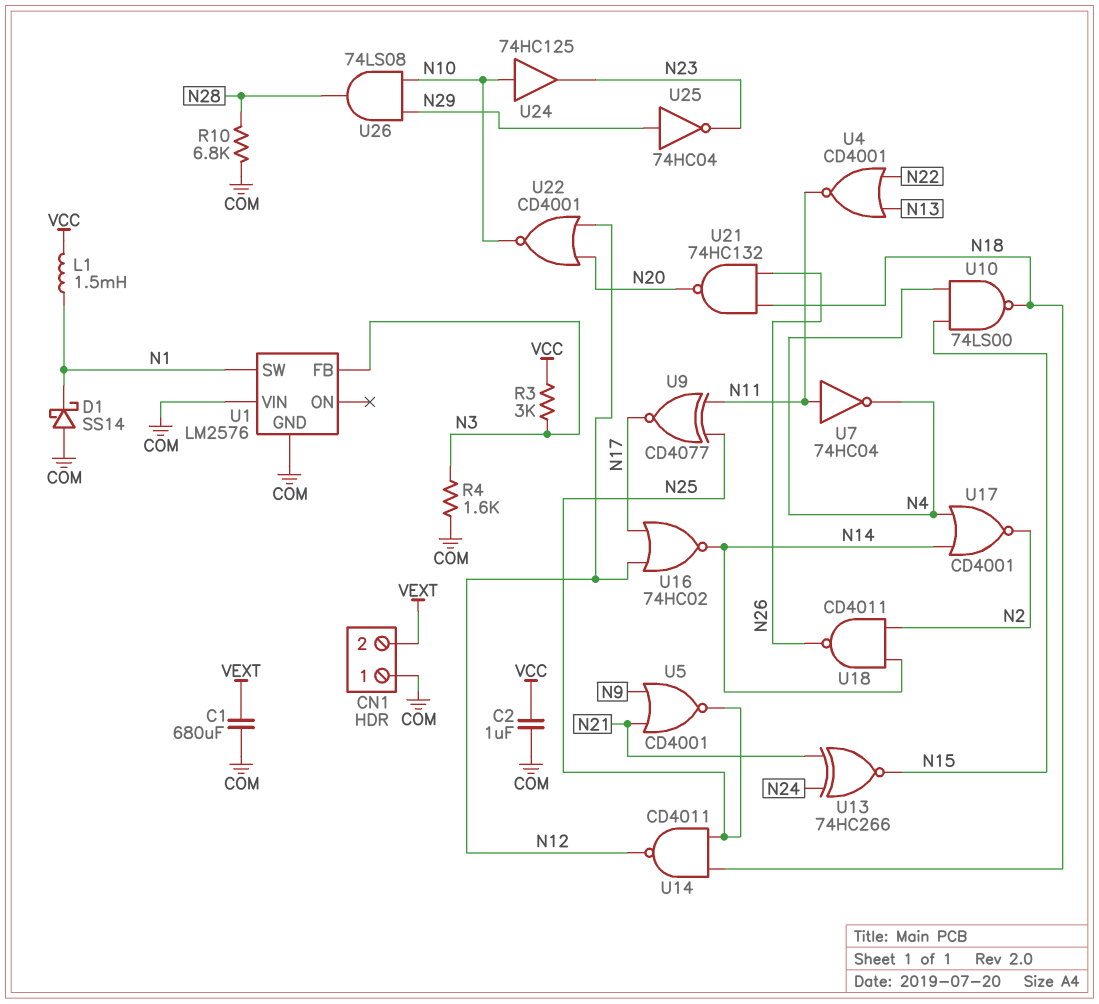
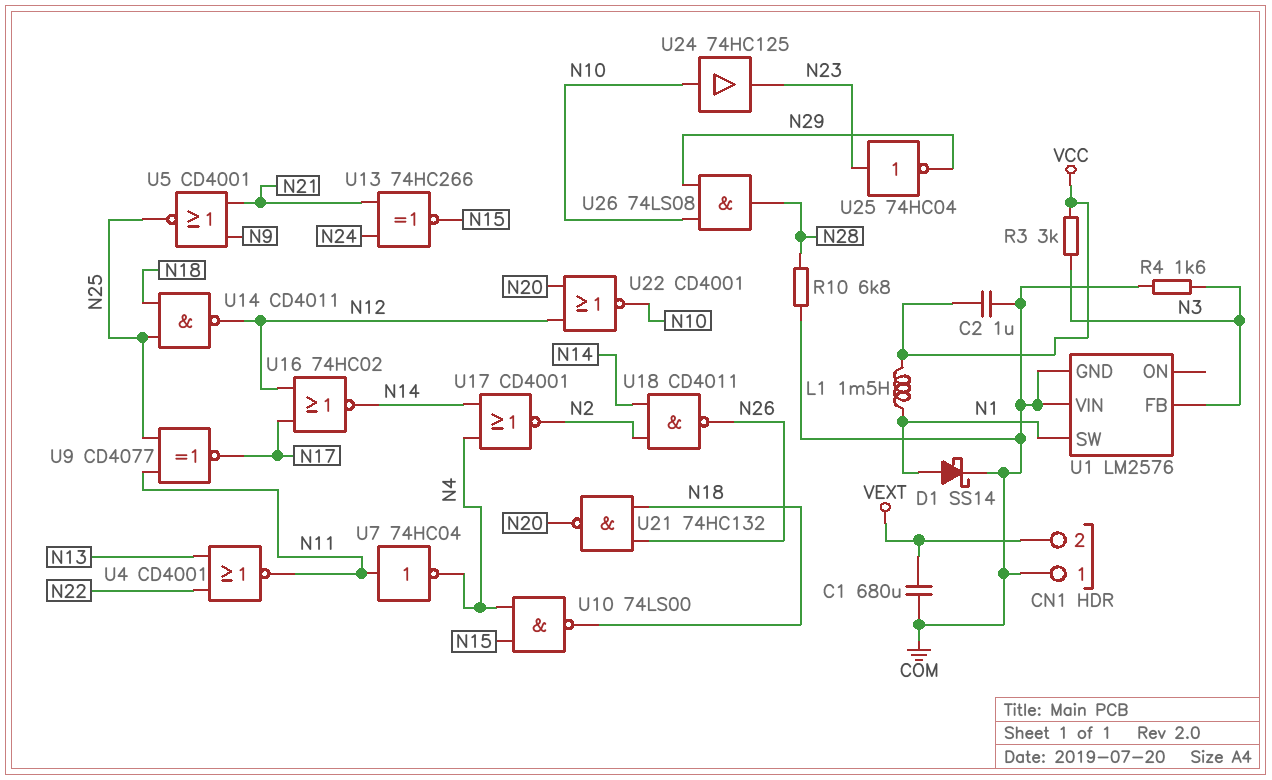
D1: schottky SS14 (A COM, K N1) -> schottky SS14 (A N1, K COM)
U25: NOT 74HC04 (in N29, out N23) -> NOT 74HC04 (in N23, out N29)

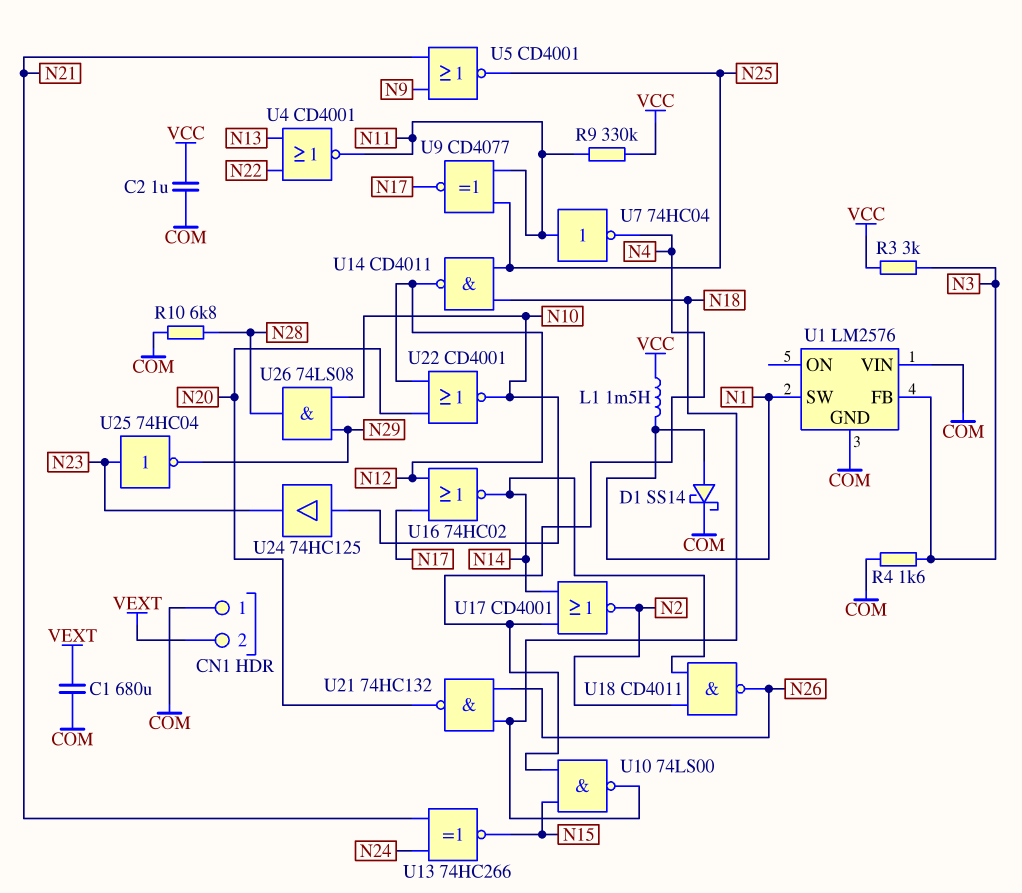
R9: none -> 330k (N11, VCC)

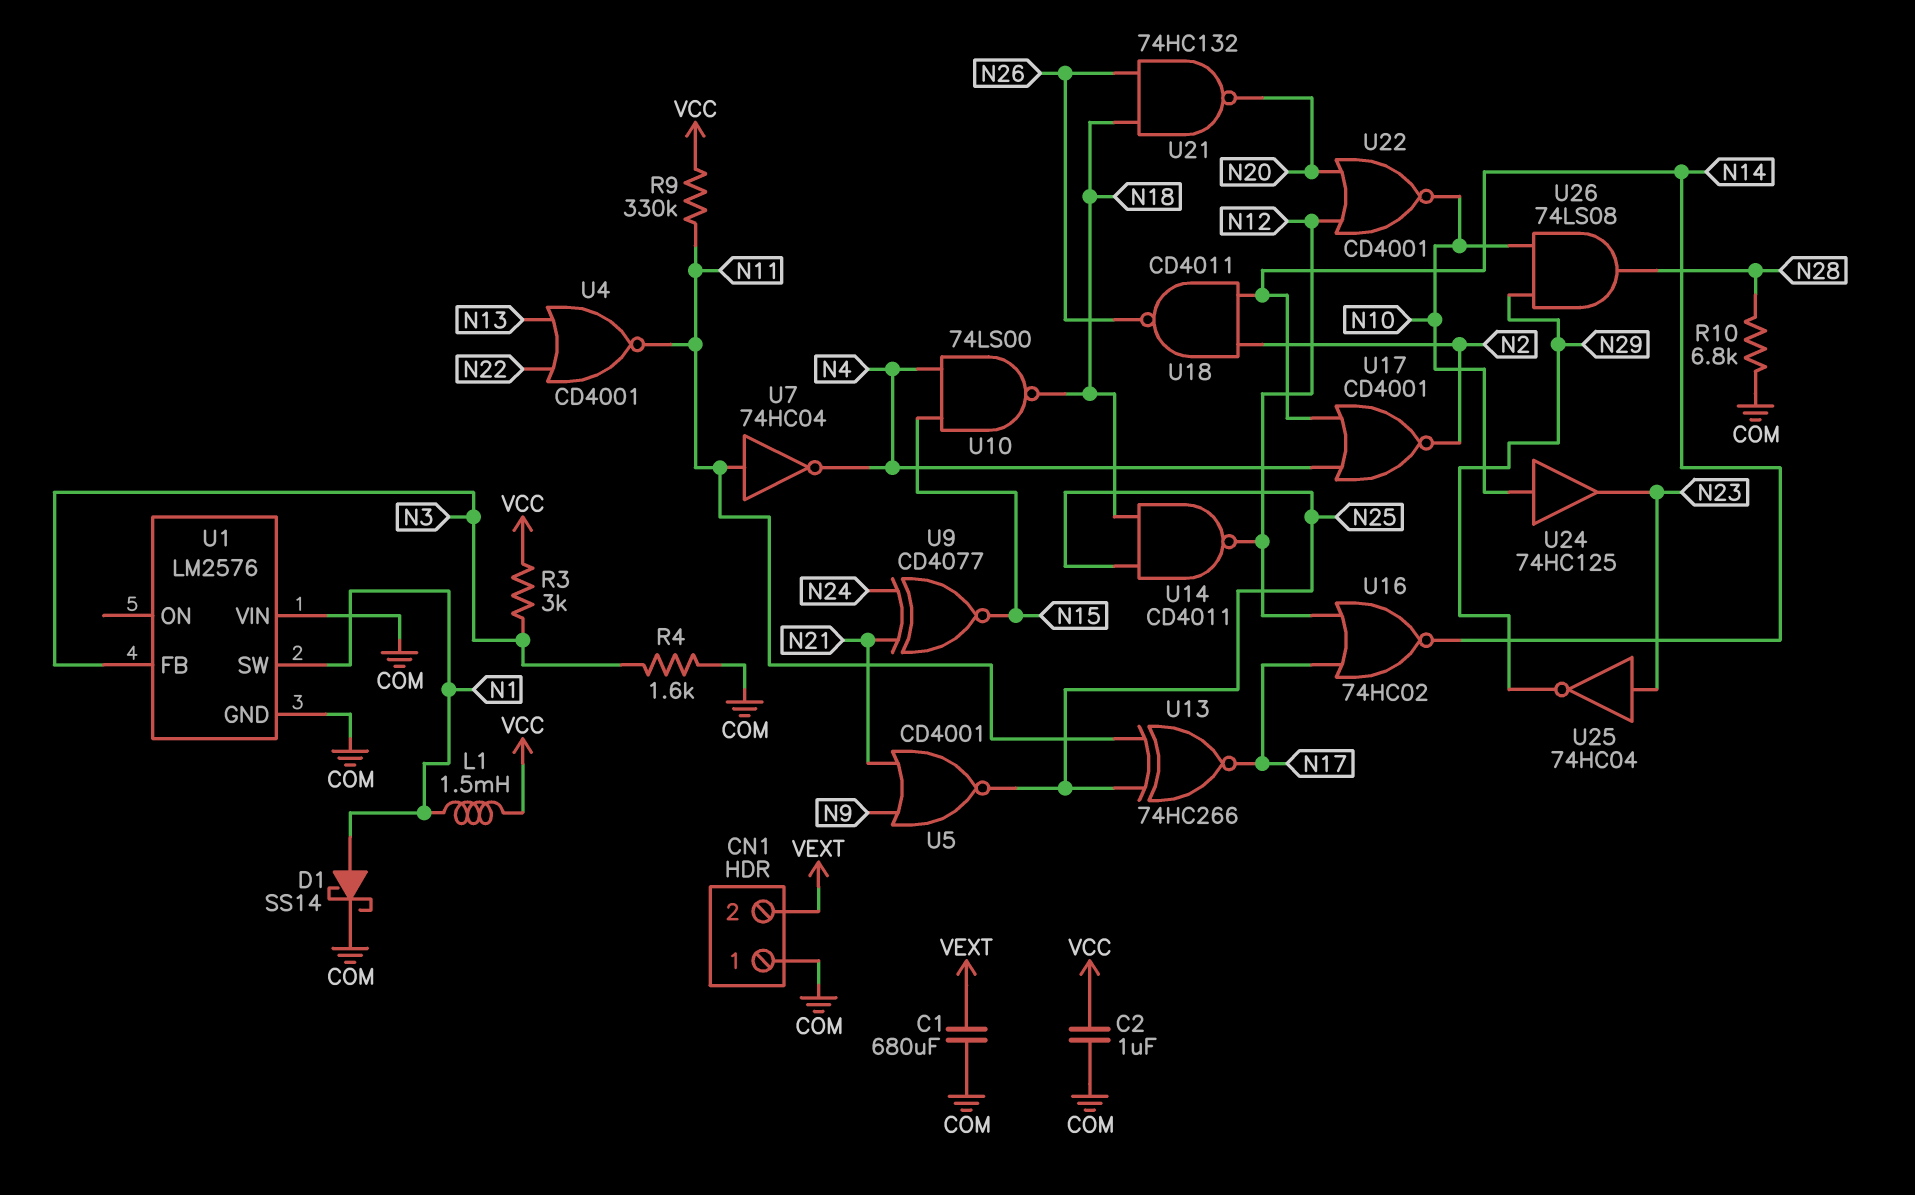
U9: XNOR CD4077 (in N11, in N25, out N17) -> XNOR CD4077 (in N21, in N24, out N15)
U13: XNOR 74HC266 (in N21, in N24, out N15) -> XNOR 74HC266 (in N11, in N25, out N17)

